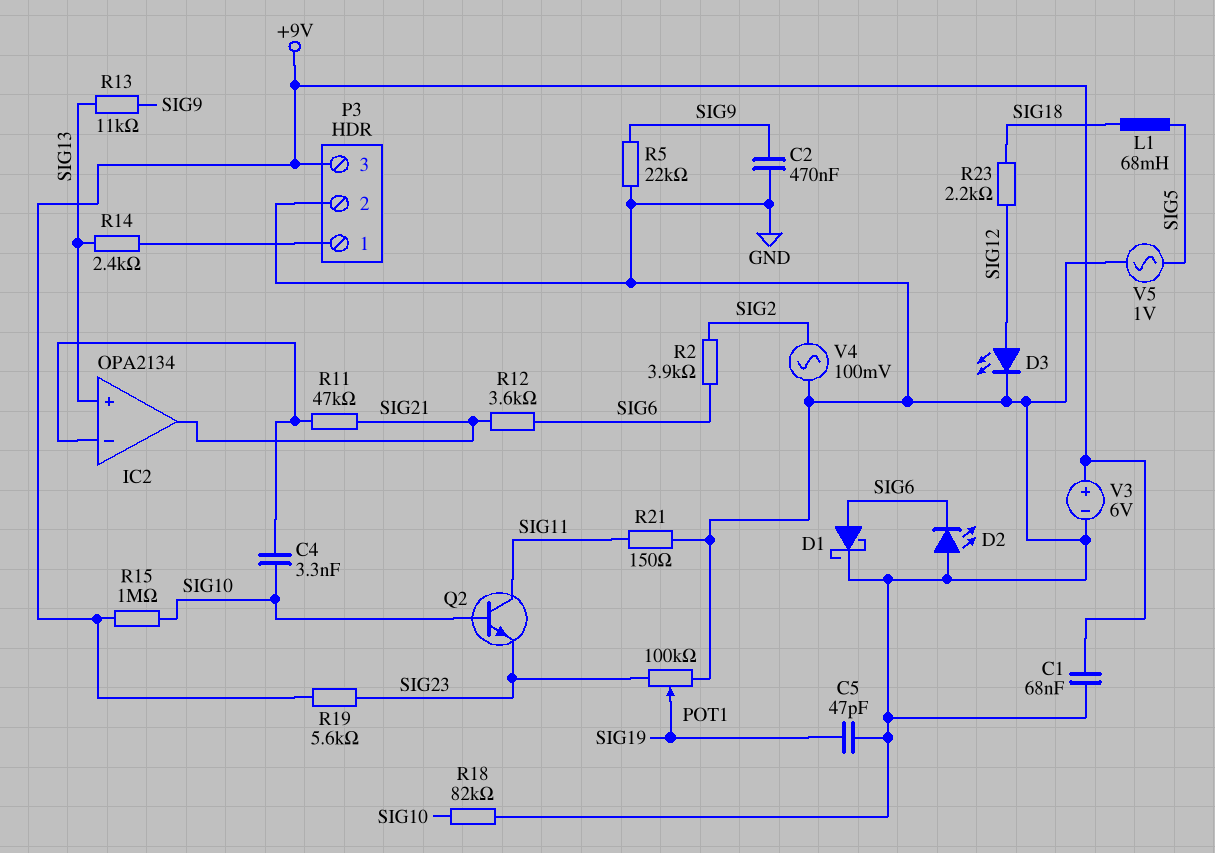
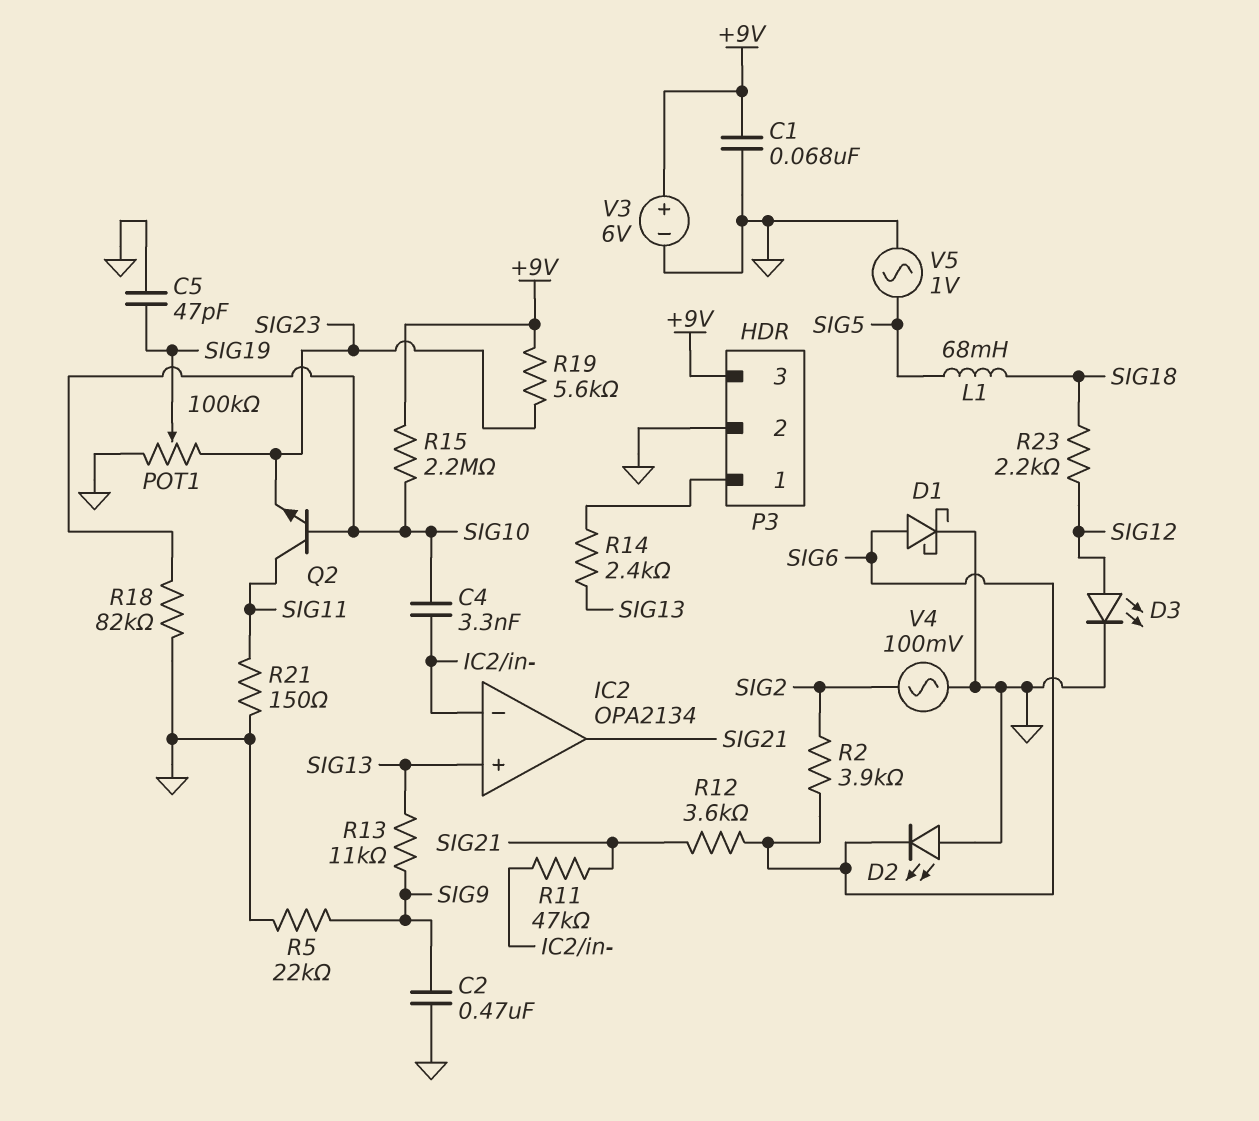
R15: 1M (+9V, SIG10) -> 2.2M (+9V, SIG10)

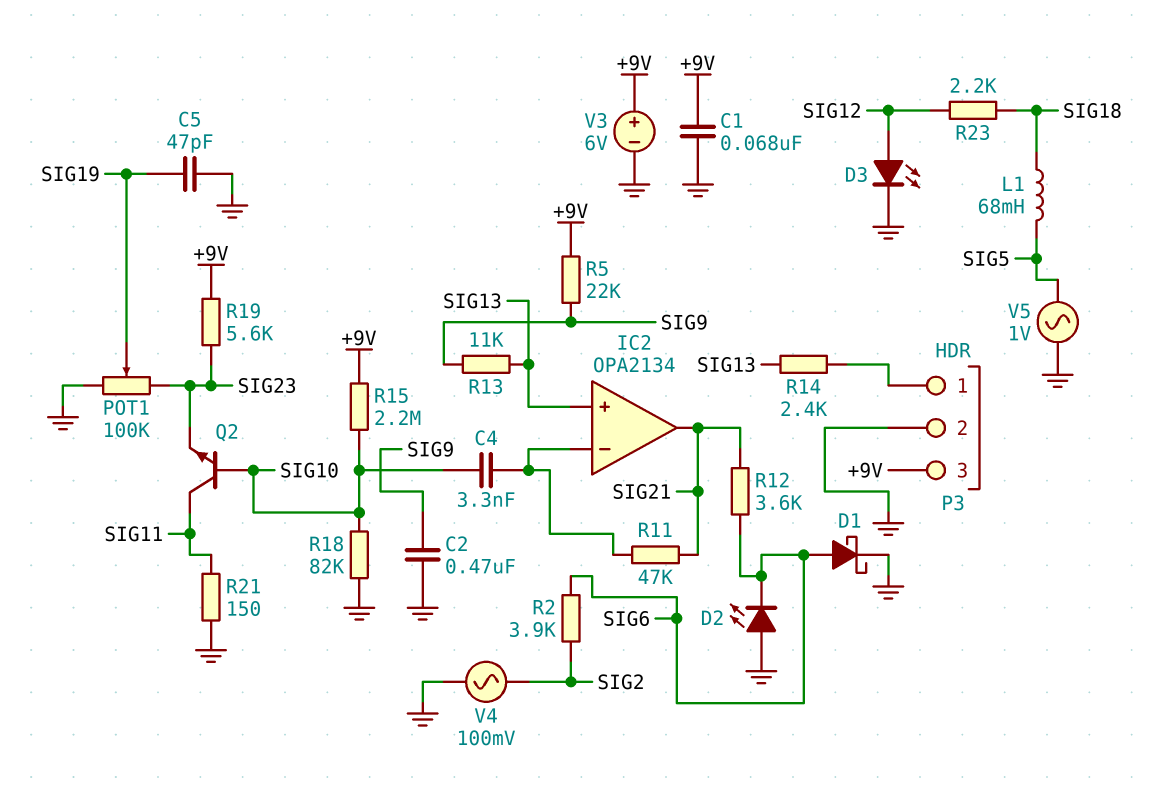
R5: 22k (GND, SIG9) -> 22k (+9V, SIG9)

